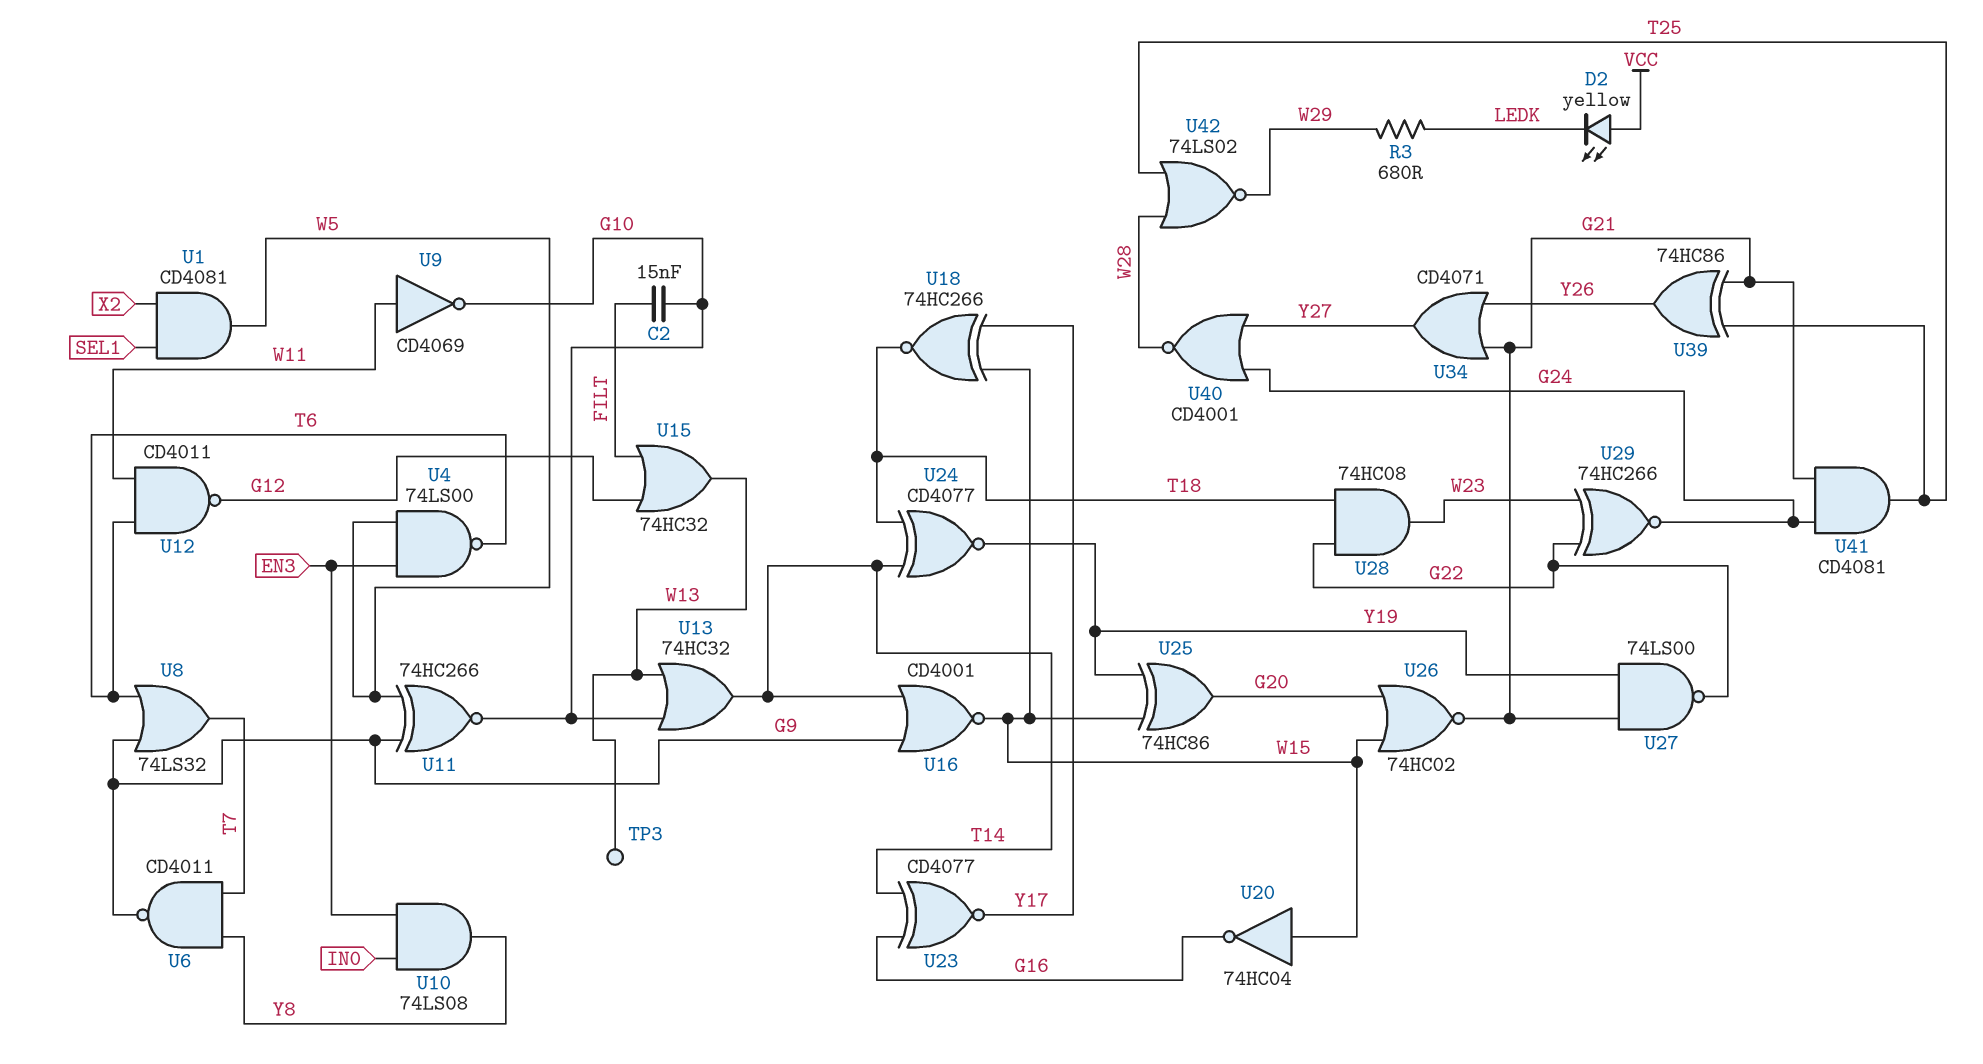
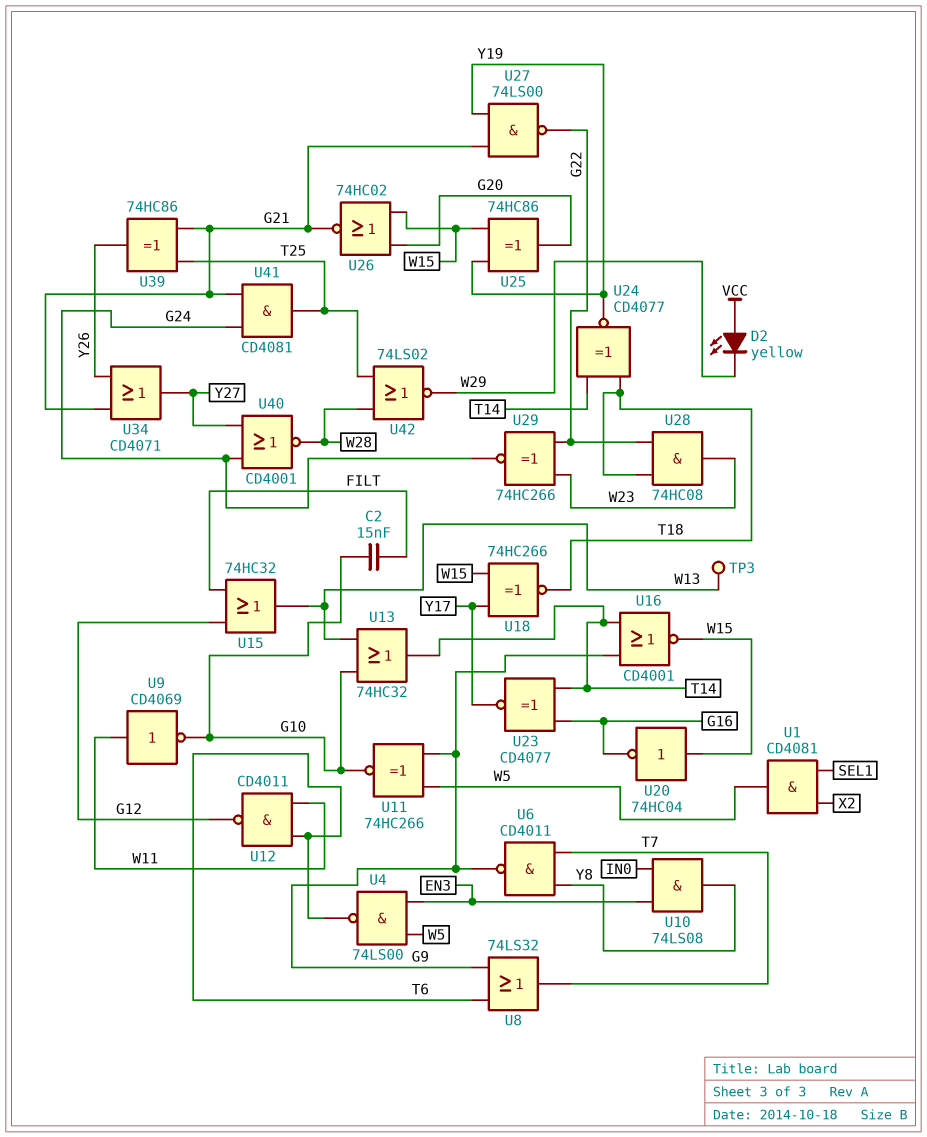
D2: LED yellow (A VCC, K LEDK) -> LED yellow (A VCC, K W29)
R3: 680 (LEDK, W29) -> none

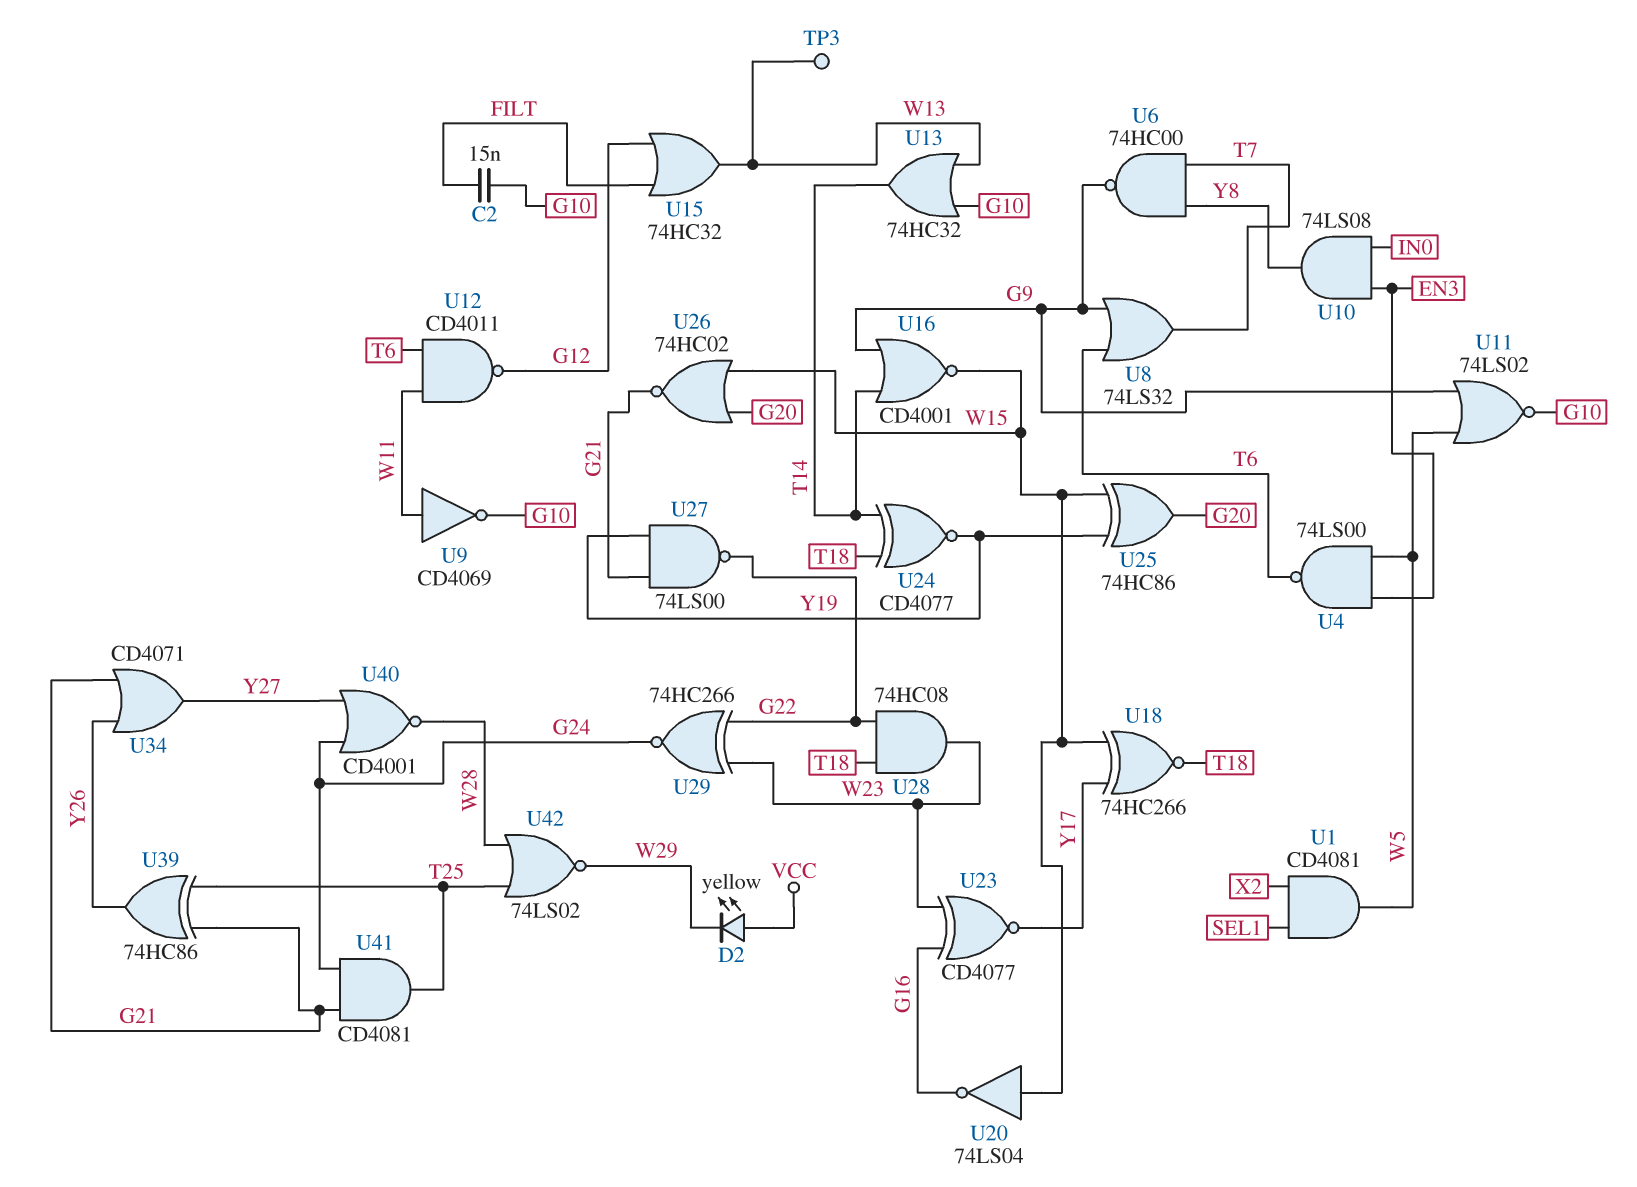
U6: NAND CD4011 (in T7, in Y8, out G9) -> NAND 74HC00 (in T7, in Y8, out G9)
U11: XNOR 74HC266 (in G9, in W5, out G10) -> NOR 74LS02 (in G9, in W5, out G10)
U20: NOT 74HC04 (in W15, out G16) -> NOT 74LS04 (in W15, out G16)
U23: XNOR CD4077 (in G16, in T14, out Y17) -> XNOR CD4077 (in G16, in W23, out Y17)

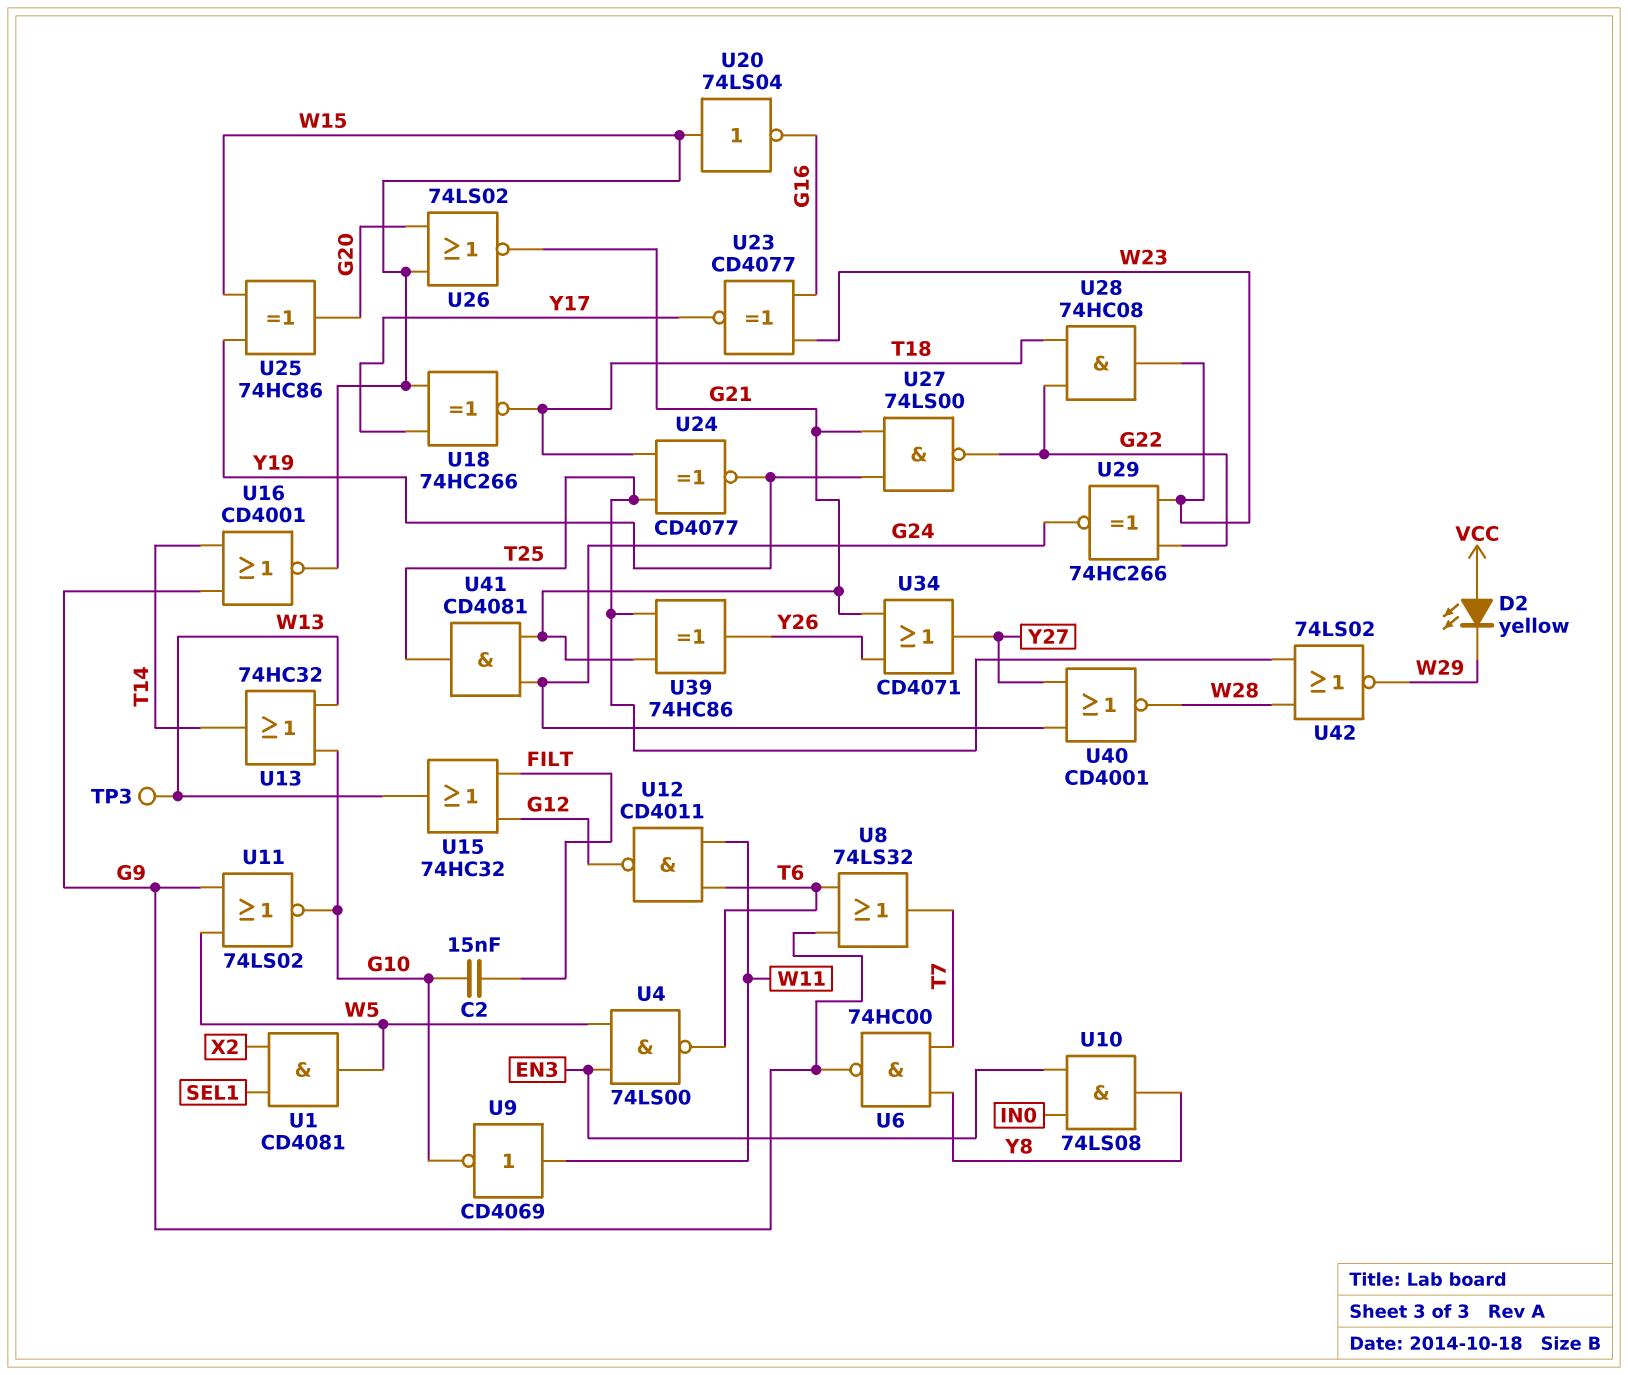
U24: XNOR CD4077 (in T14, in T18, out Y19) -> XNOR CD4077 (in T18, in T25, out Y19)
U26: NOR 74HC02 (in G20, in W15, out G21) -> NOR 74LS02 (in G20, in W15, out G21)

